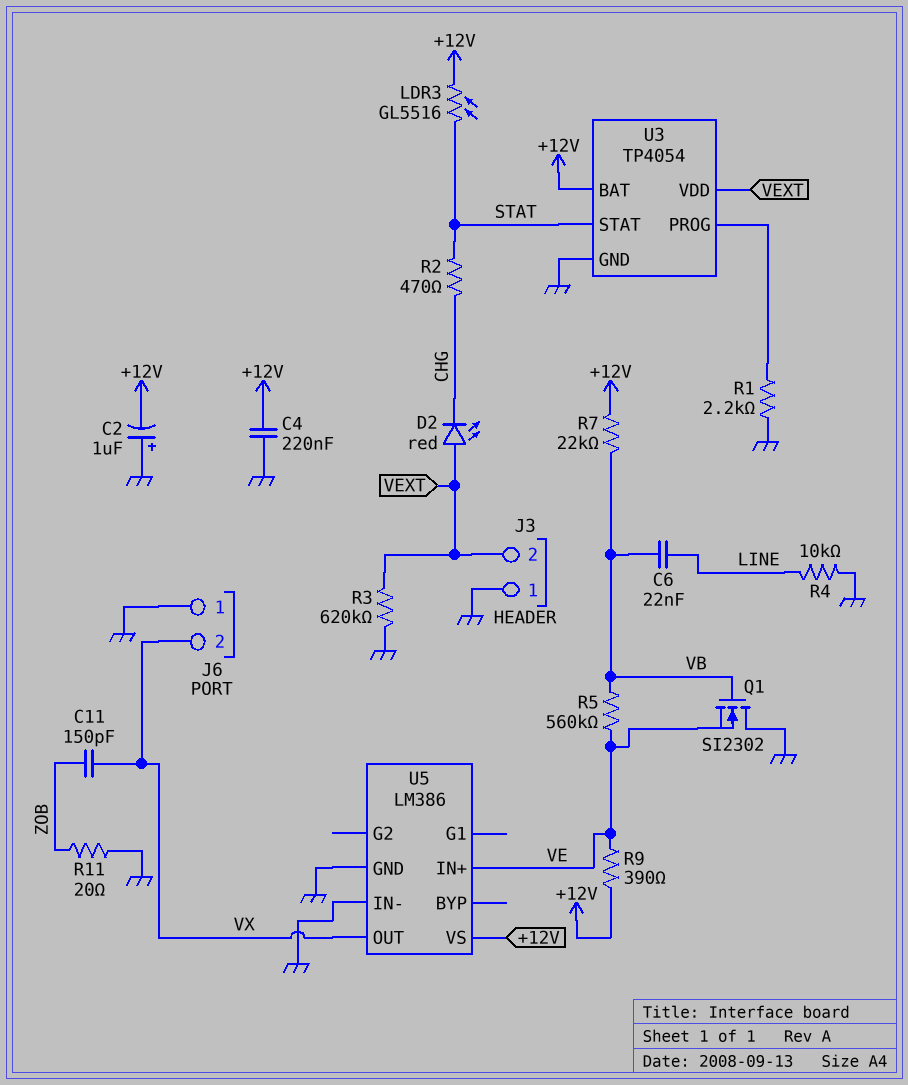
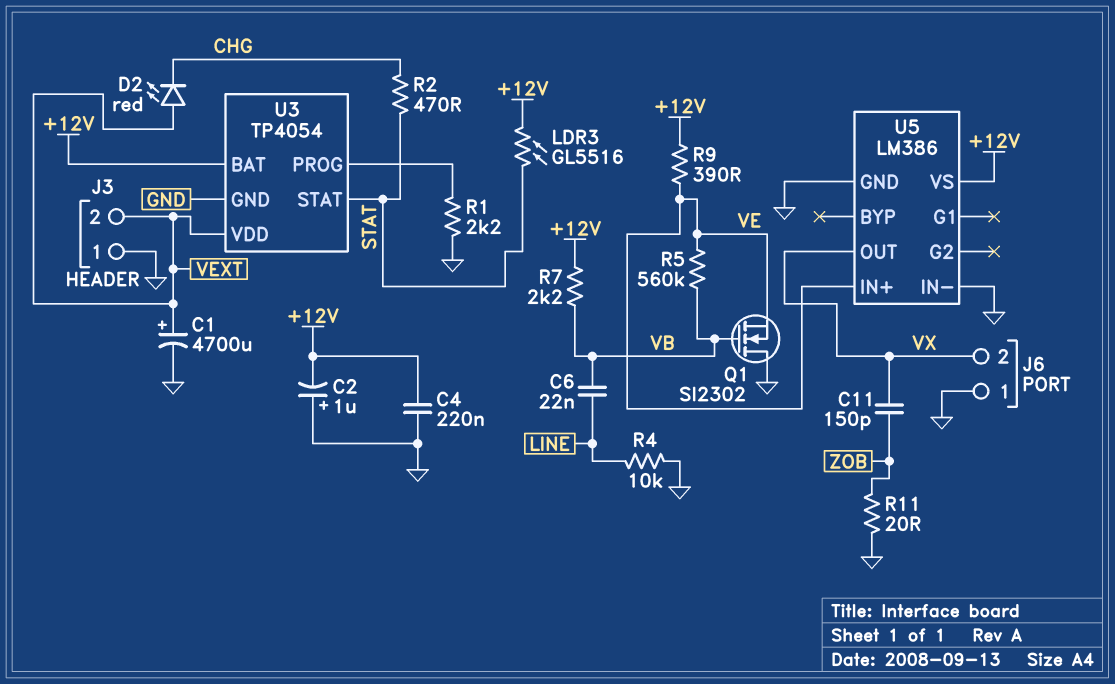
C1: none -> 4700uF (plus VEXT, minus GND)
R3: 620k (GND, VEXT) -> none
R7: 22k (+12V, VB) -> 2.2k (+12V, VB)

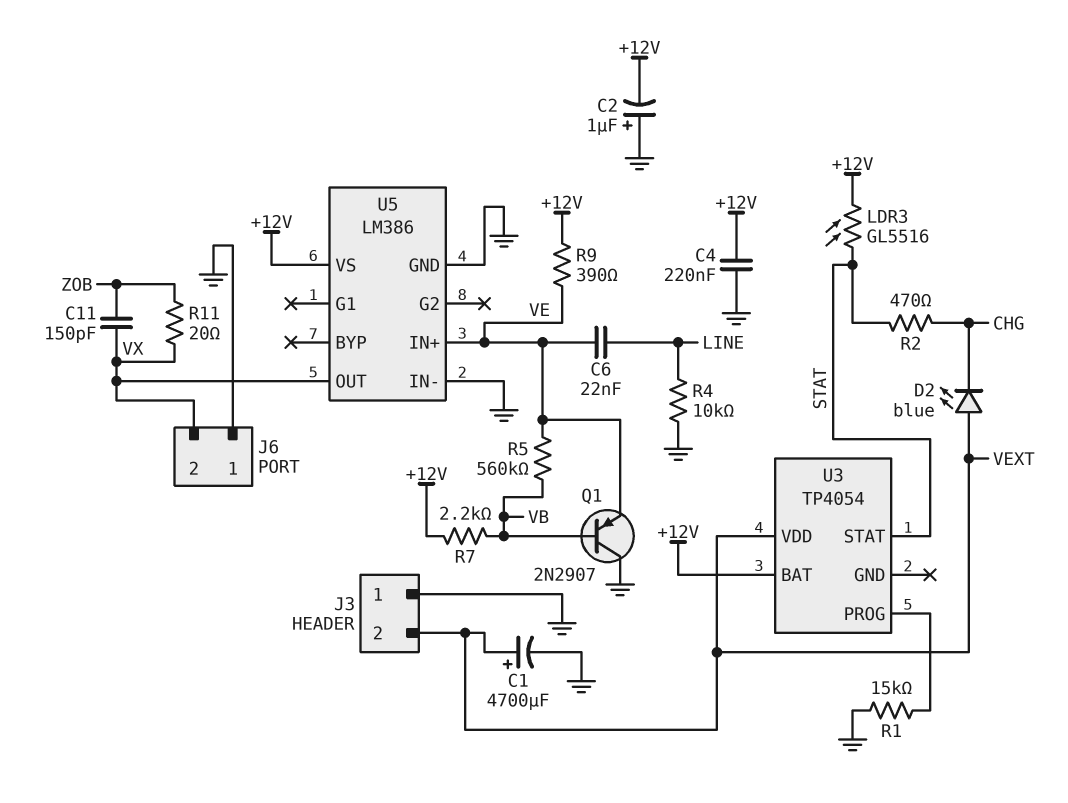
C6: 22nF (LINE, VB) -> 22nF (LINE, VE)
D2: LED red (A VEXT, K CHG) -> LED blue (A VEXT, K CHG)
Q1: NMOS SI2302 (G VB, D GND, S VE) -> PNP 2N2907 (B VB, C GND, E VE)
R1: 2.2k (GND, U3/PROG) -> 15k (GND, U3/PROG)
R11: 20 (GND, ZOB) -> 20 (VX, ZOB)
U3 pin GND: GND -> none

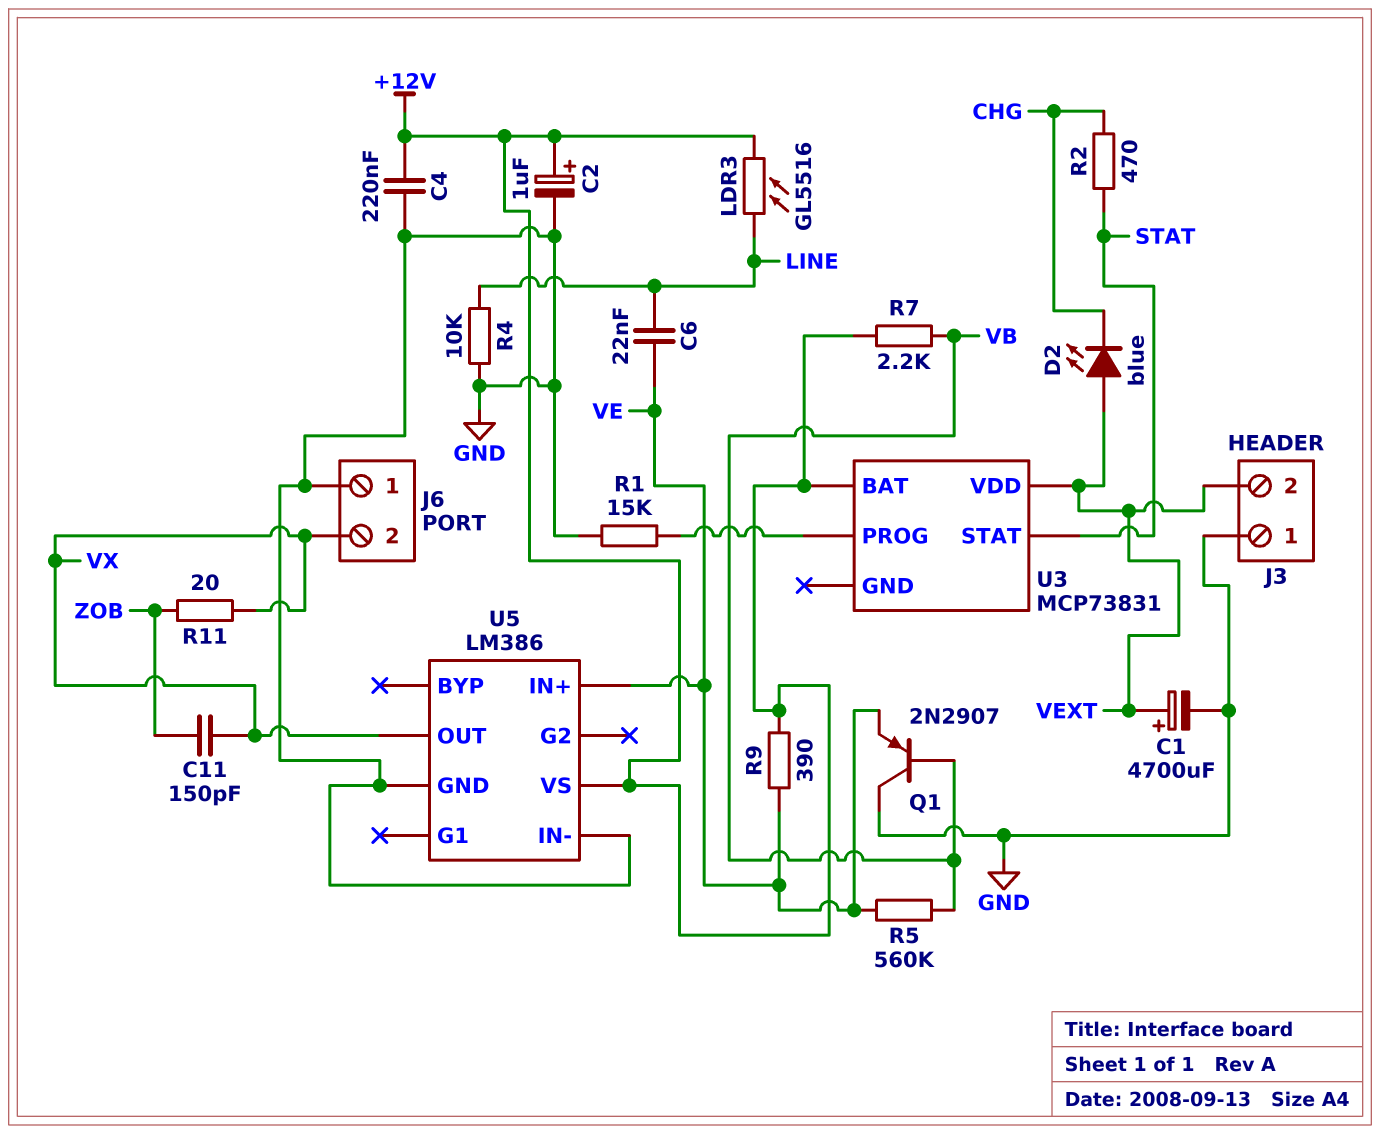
C2: 1uF (plus GND, minus +12V) -> 1uF (plus +12V, minus GND)
LDR3: GL5516 (+12V, STAT) -> GL5516 (+12V, LINE)
U3: TP4054 -> MCP73831

